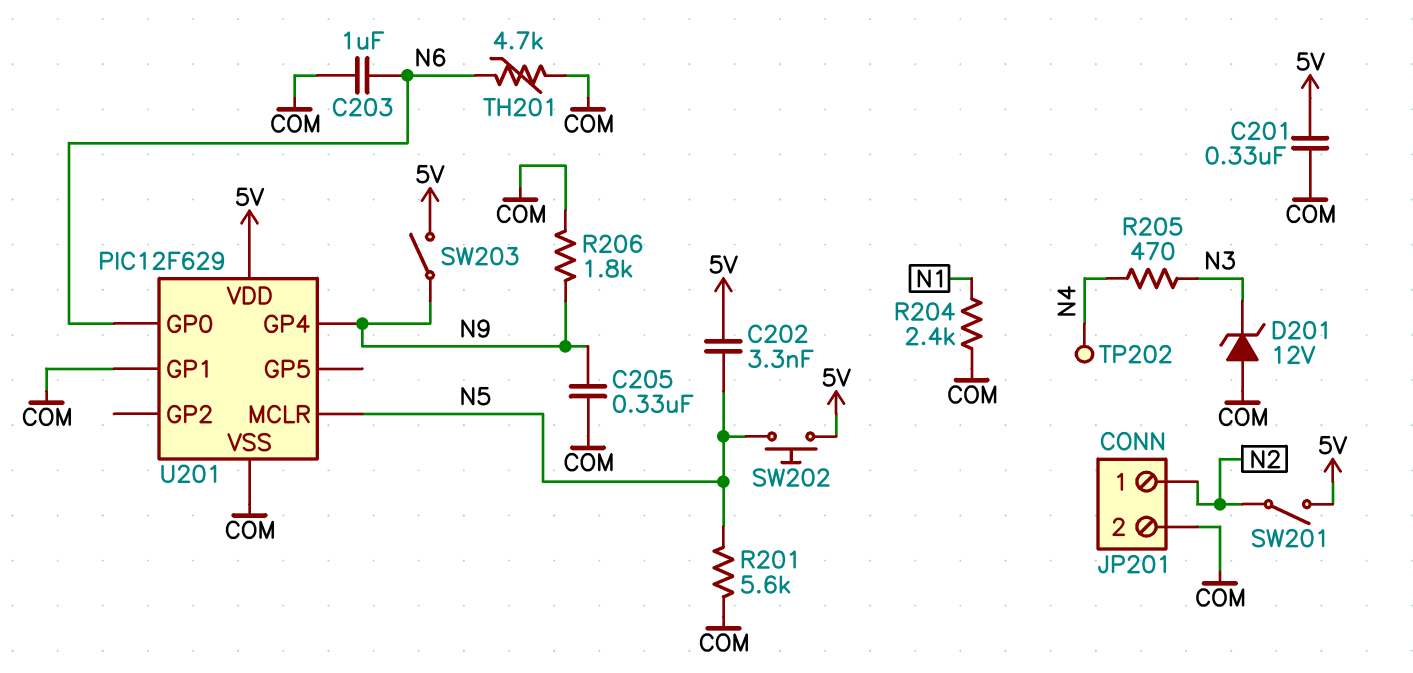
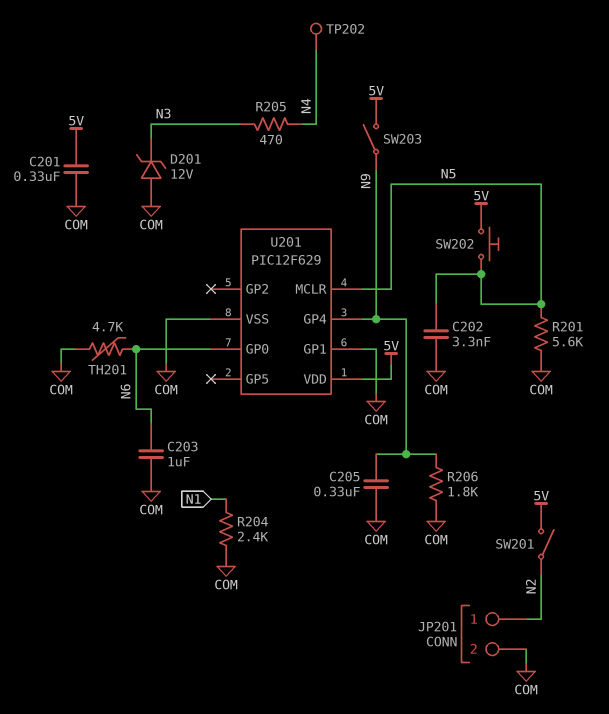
C202: 3.3nF (5V, N5) -> 3.3nF (COM, N5)

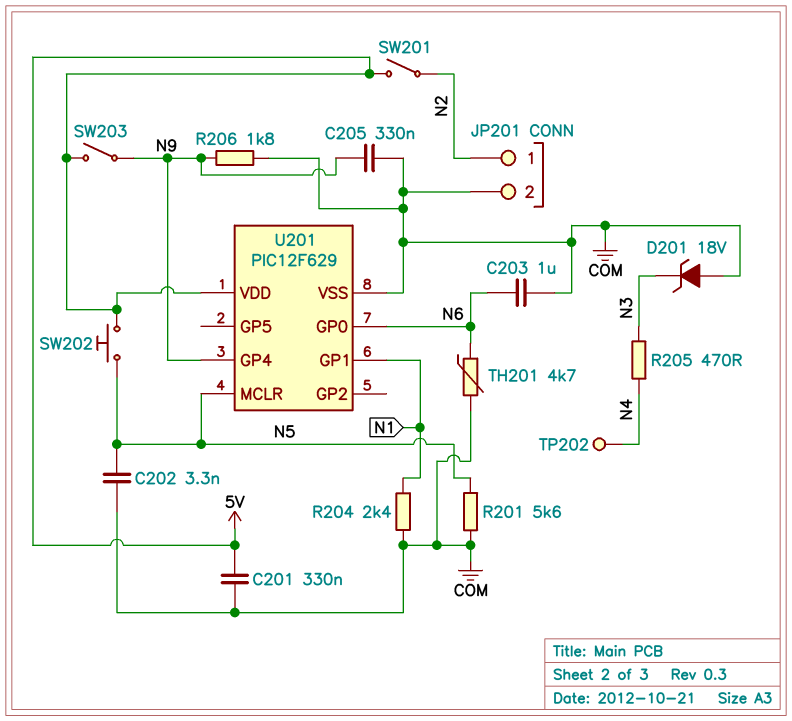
D201: zener 12V (A COM, K N3) -> zener 18V (A COM, K N3)
U201 pin GP1: COM -> N1

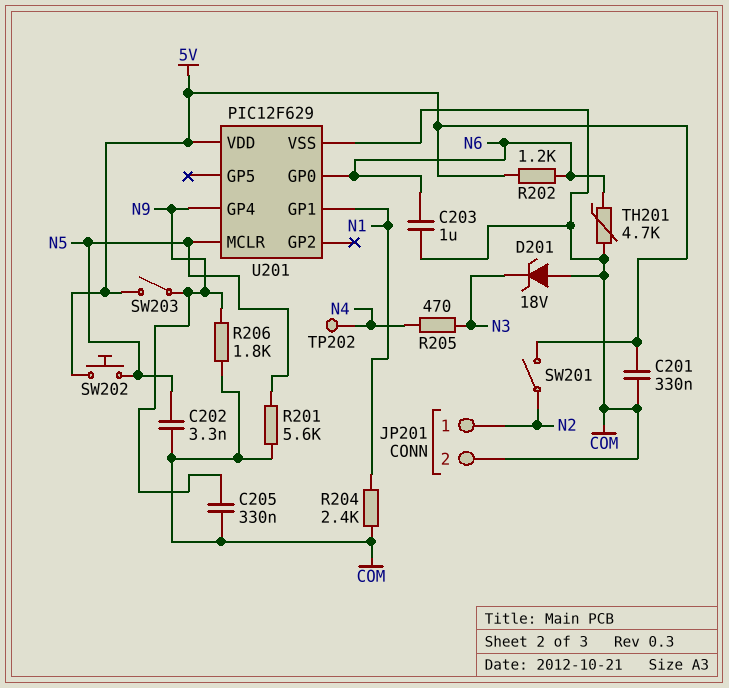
R202: none -> 1.2k (5V, N6)

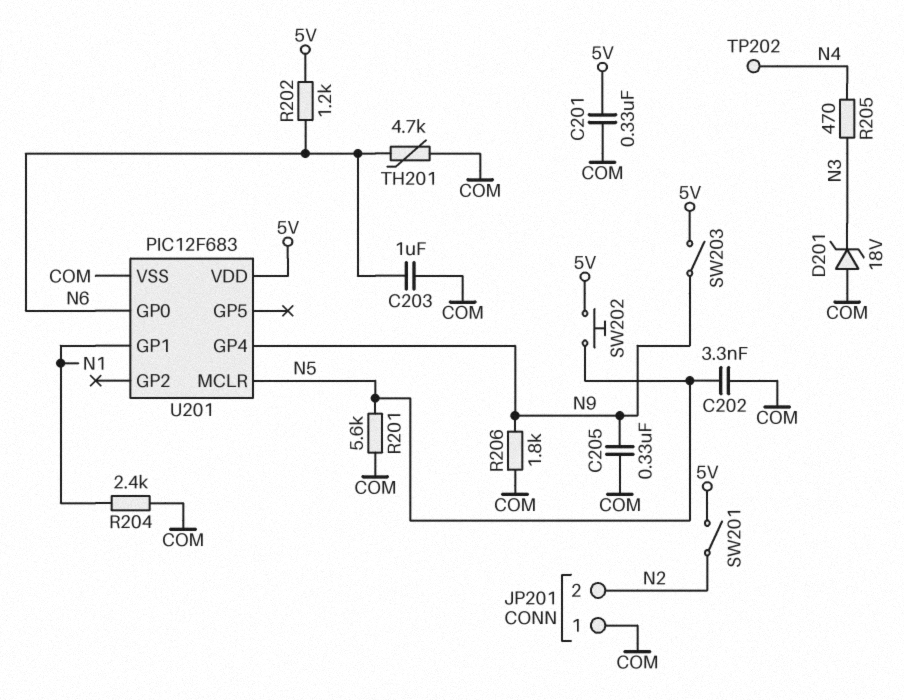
JP201 pin 1: N2 -> COM
JP201 pin 2: COM -> N2
U201: PIC12F629 -> PIC12F683

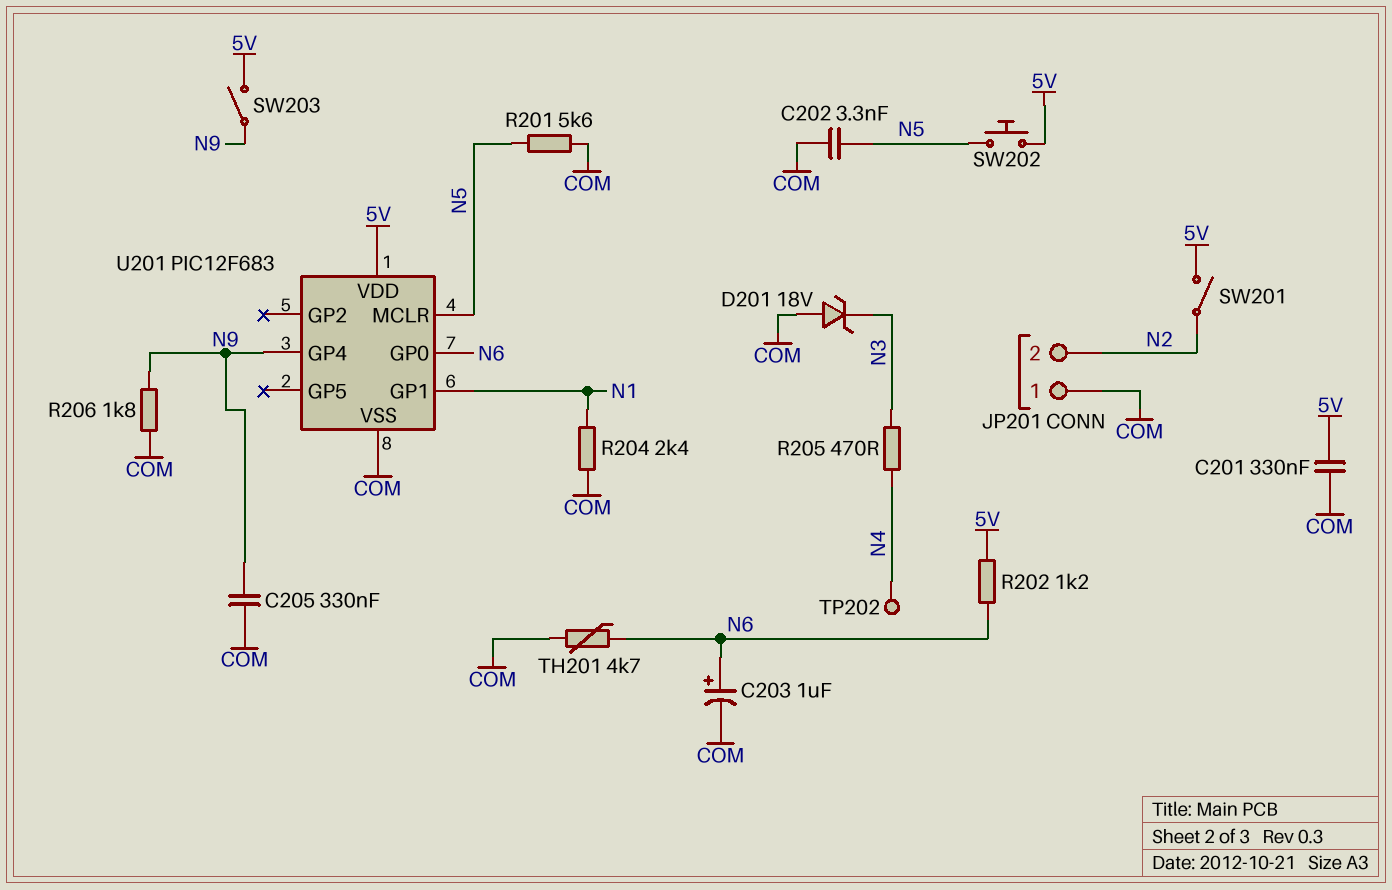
C203: 1uF (COM, N6) -> 1uF (plus N6, minus COM)

